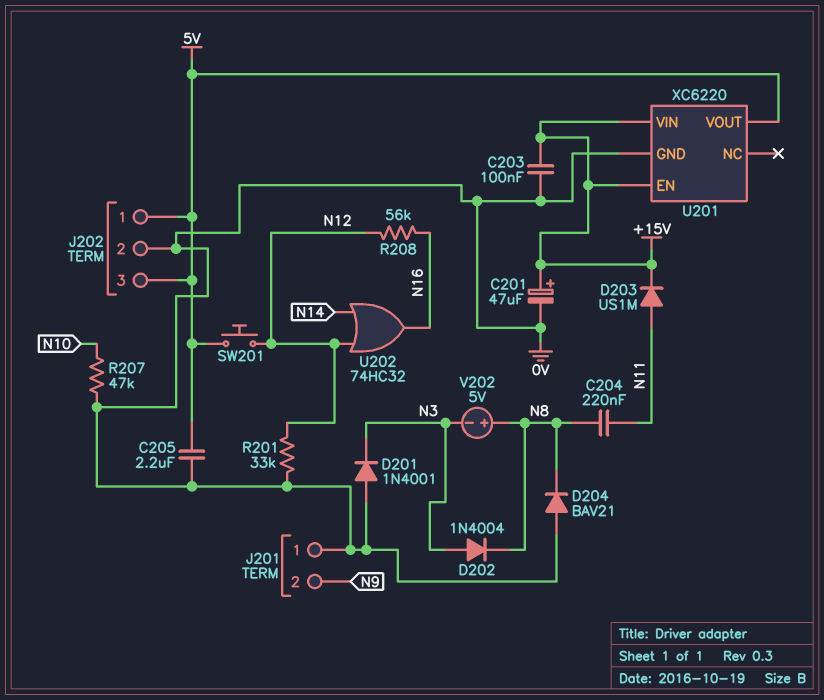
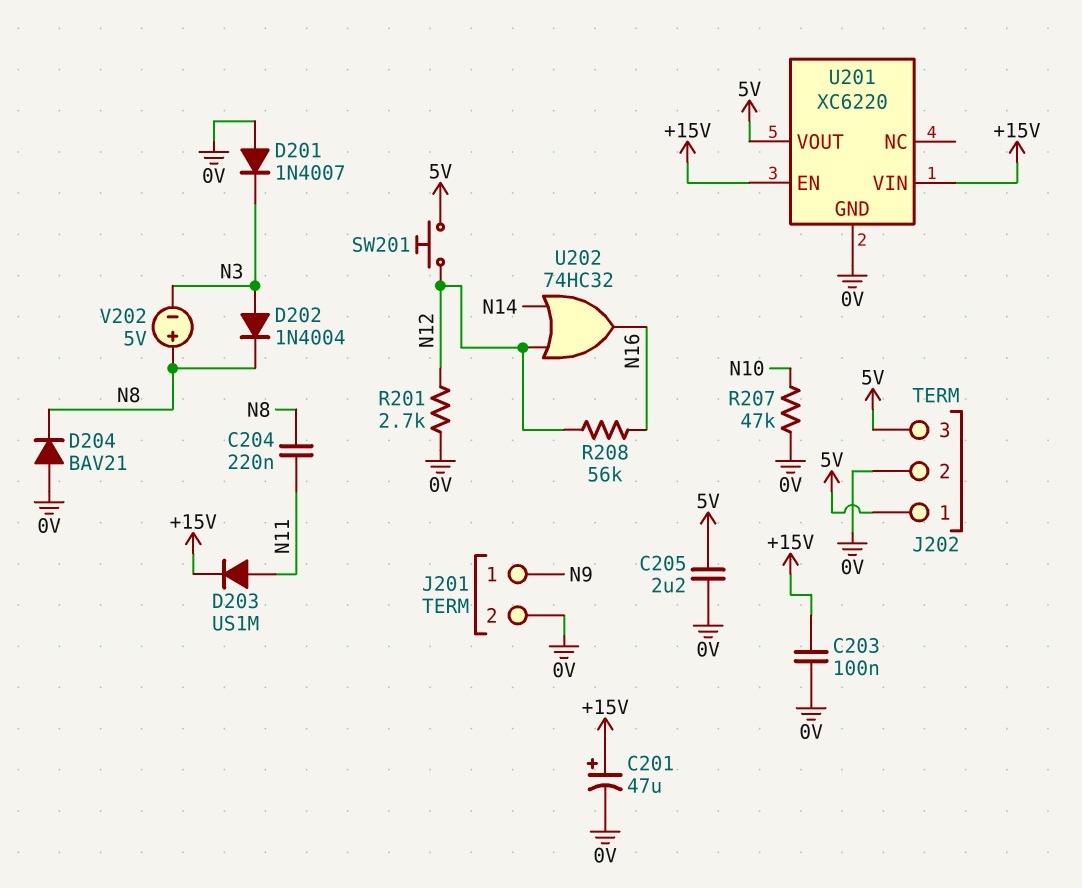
D201: diode 1N4001 (A 0V, K N3) -> diode 1N4007 (A 0V, K N3)
J201 pin 1: 0V -> N9
J201 pin 2: N9 -> 0V
R201: 33k (0V, N12) -> 2.7k (0V, N12)

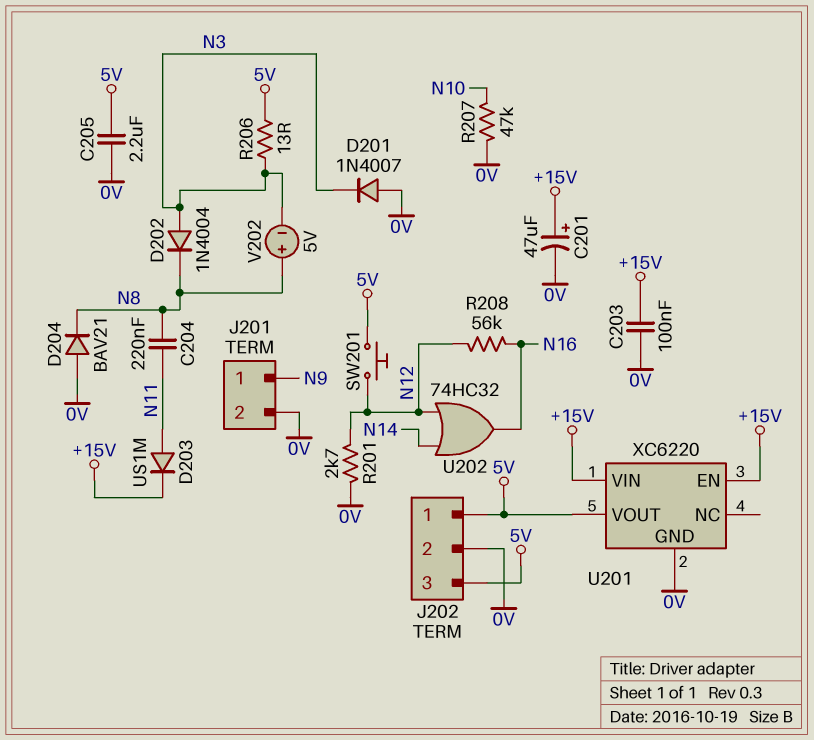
R206: none -> 13 (5V, N3)

